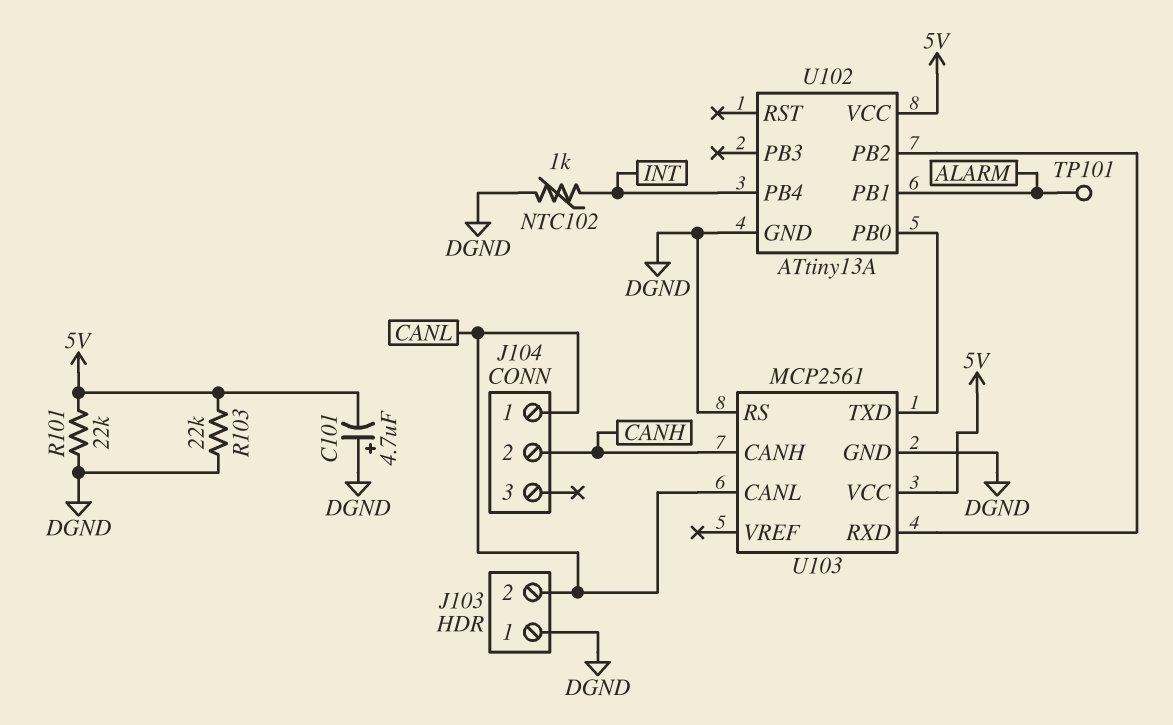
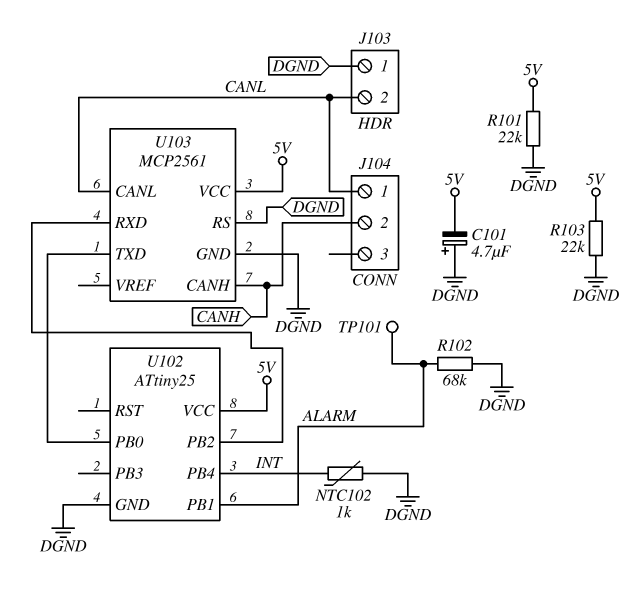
R102: none -> 68k (ALARM, DGND)
U102: ATtiny13A -> ATtiny25

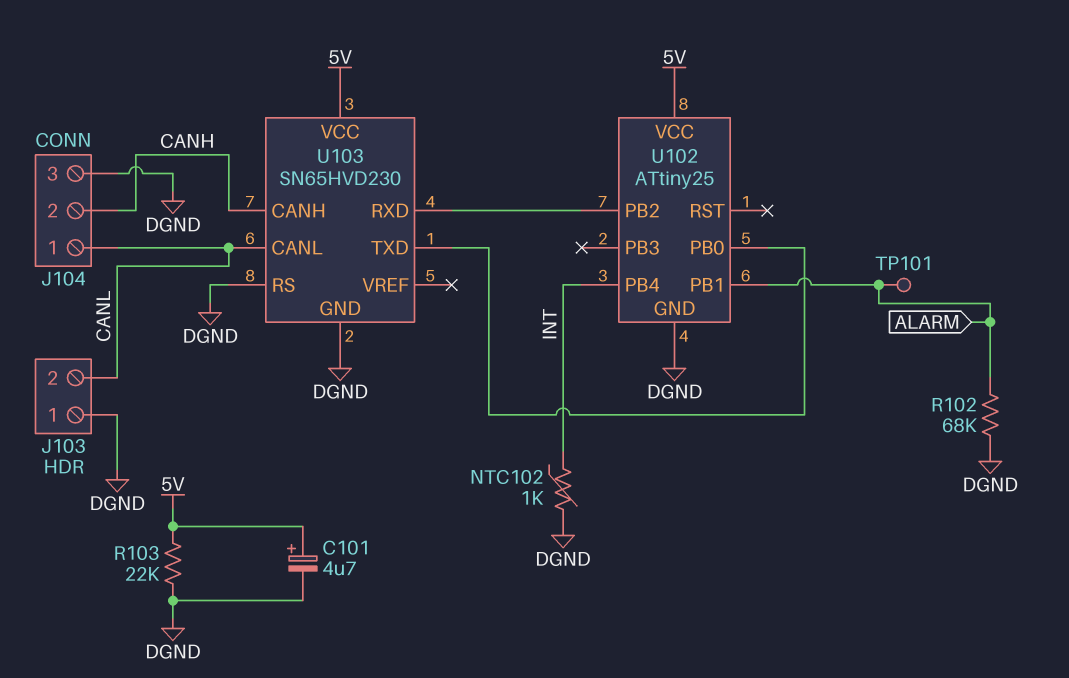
C101: 4.7uF (plus DGND, minus 5V) -> 4.7uF (plus 5V, minus DGND)
J104 pin 3: none -> DGND
R101: 22k (5V, DGND) -> none
U103: MCP2561 -> SN65HVD230

